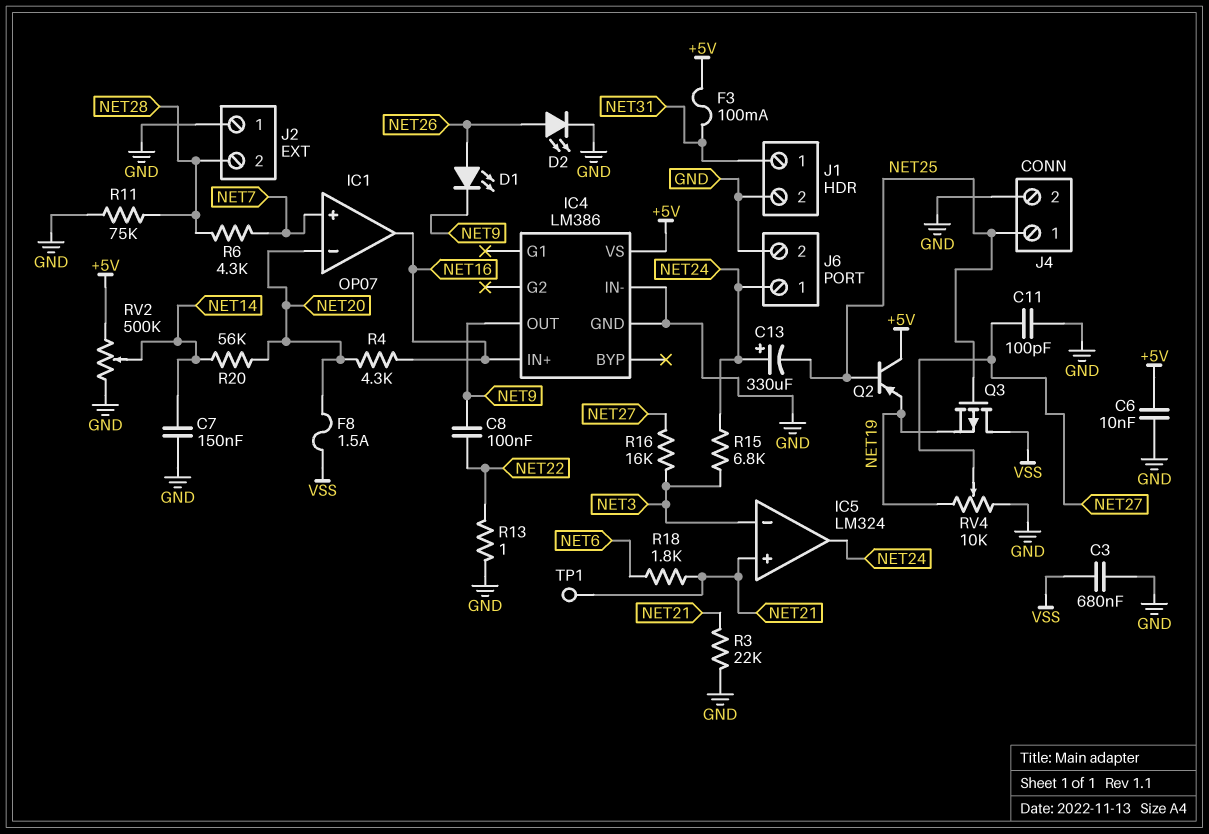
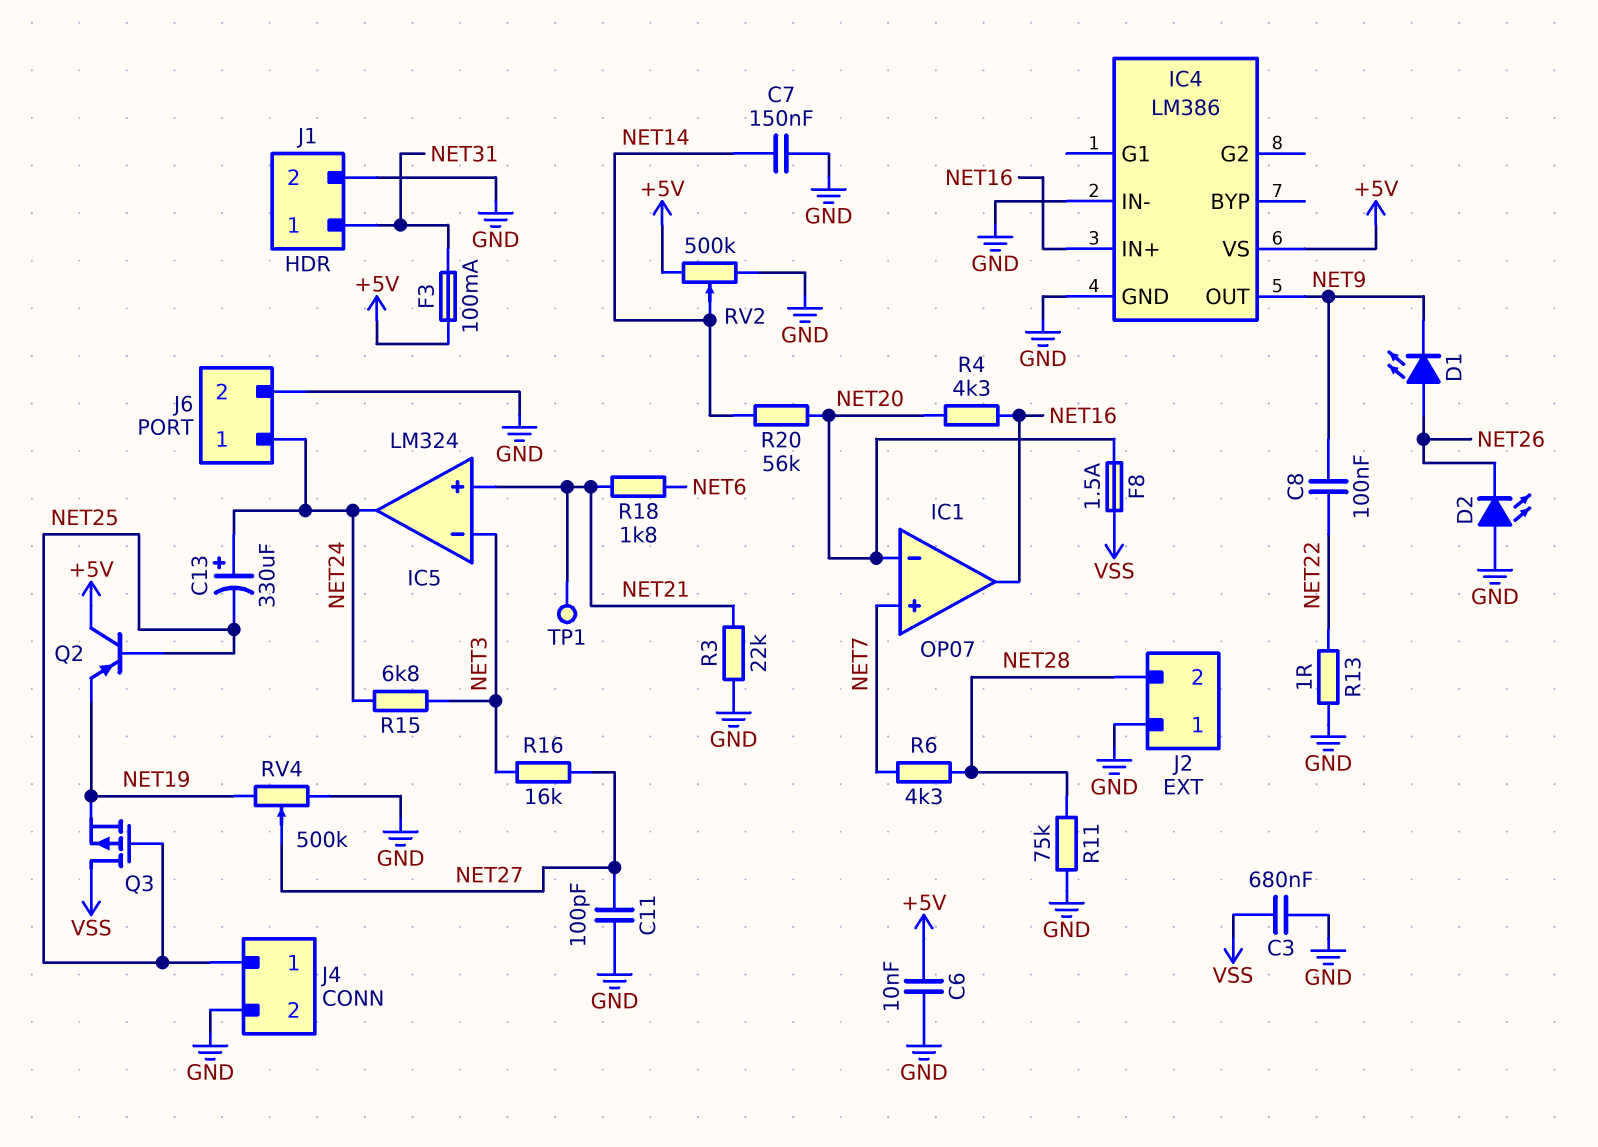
D2: LED (A NET26, K GND) -> LED (A GND, K NET26)
RV4: 10k (GND, NET19, wiper NET27) -> 500k (GND, NET19, wiper NET27)

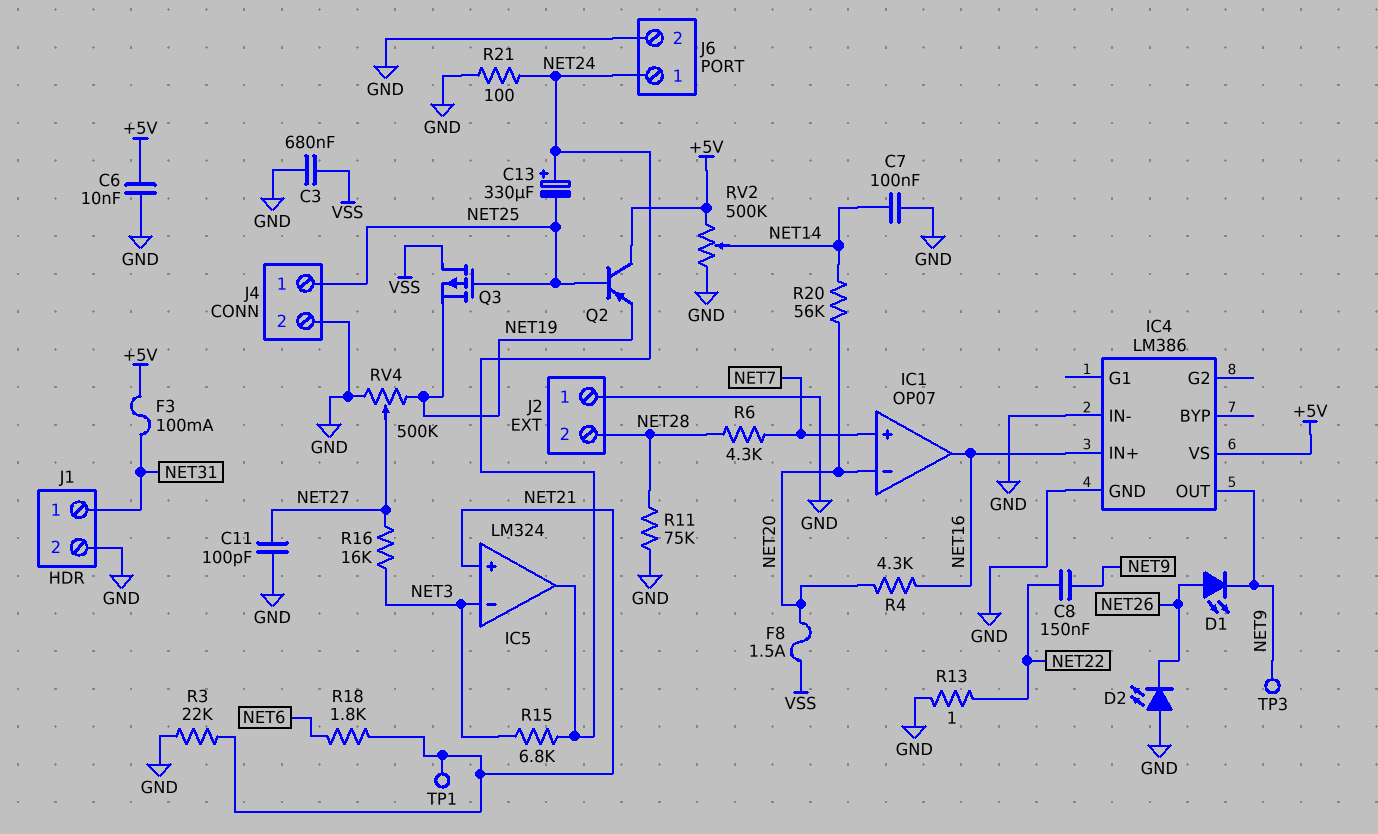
C7: 150nF (GND, NET14) -> 100nF (GND, NET14)
C8: 100nF (NET9, NET22) -> 150nF (NET9, NET22)
R21: none -> 100 (GND, NET24)
TP3: none -> test point (NET9)

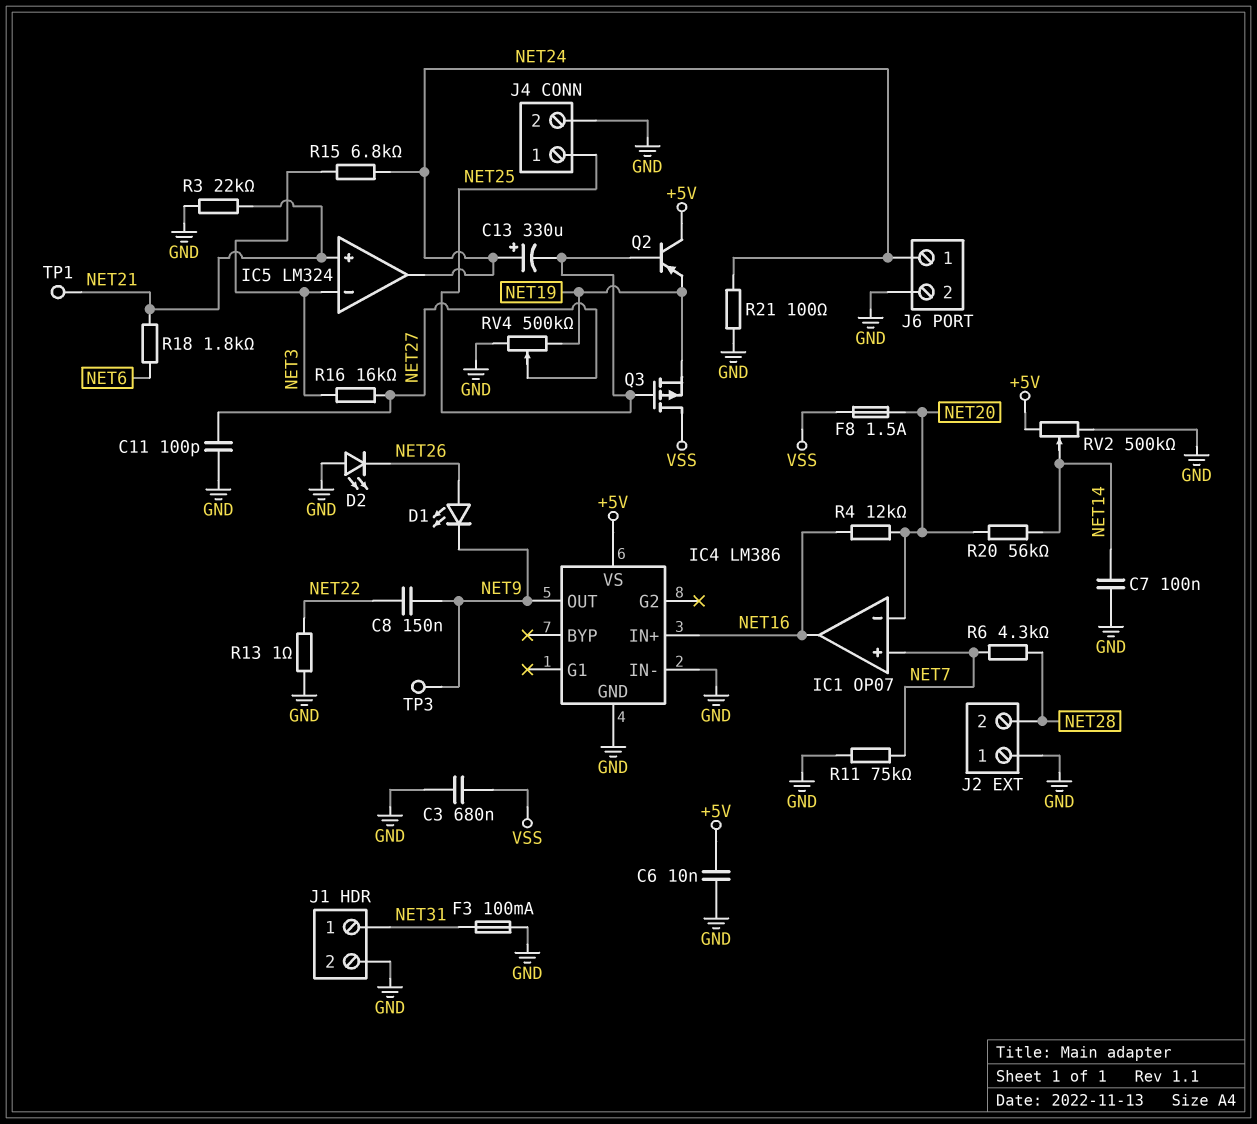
F3: 100mA (+5V, NET31) -> 100mA (GND, NET31)
R4: 4.3k (NET16, NET20) -> 12k (NET16, NET20)
R11: 75k (GND, NET28) -> 75k (GND, NET7)

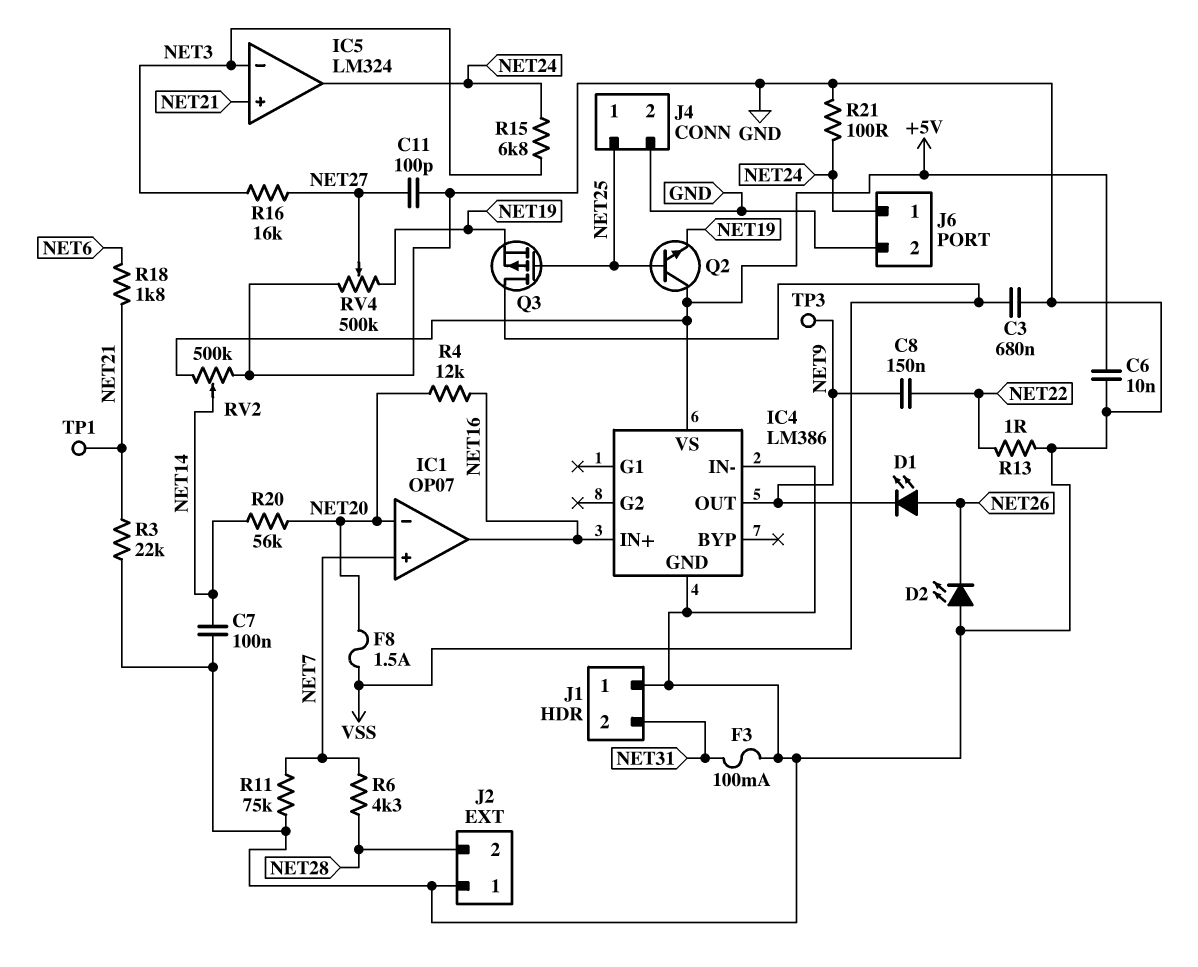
C13: 330uF (plus NET24, minus NET25) -> none
J1 pin 1: NET31 -> GND
J1 pin 2: GND -> NET31
Q2: PNP (B NET25, C +5V, E NET19) -> NPN (B NET25, C +5V, E NET19)

